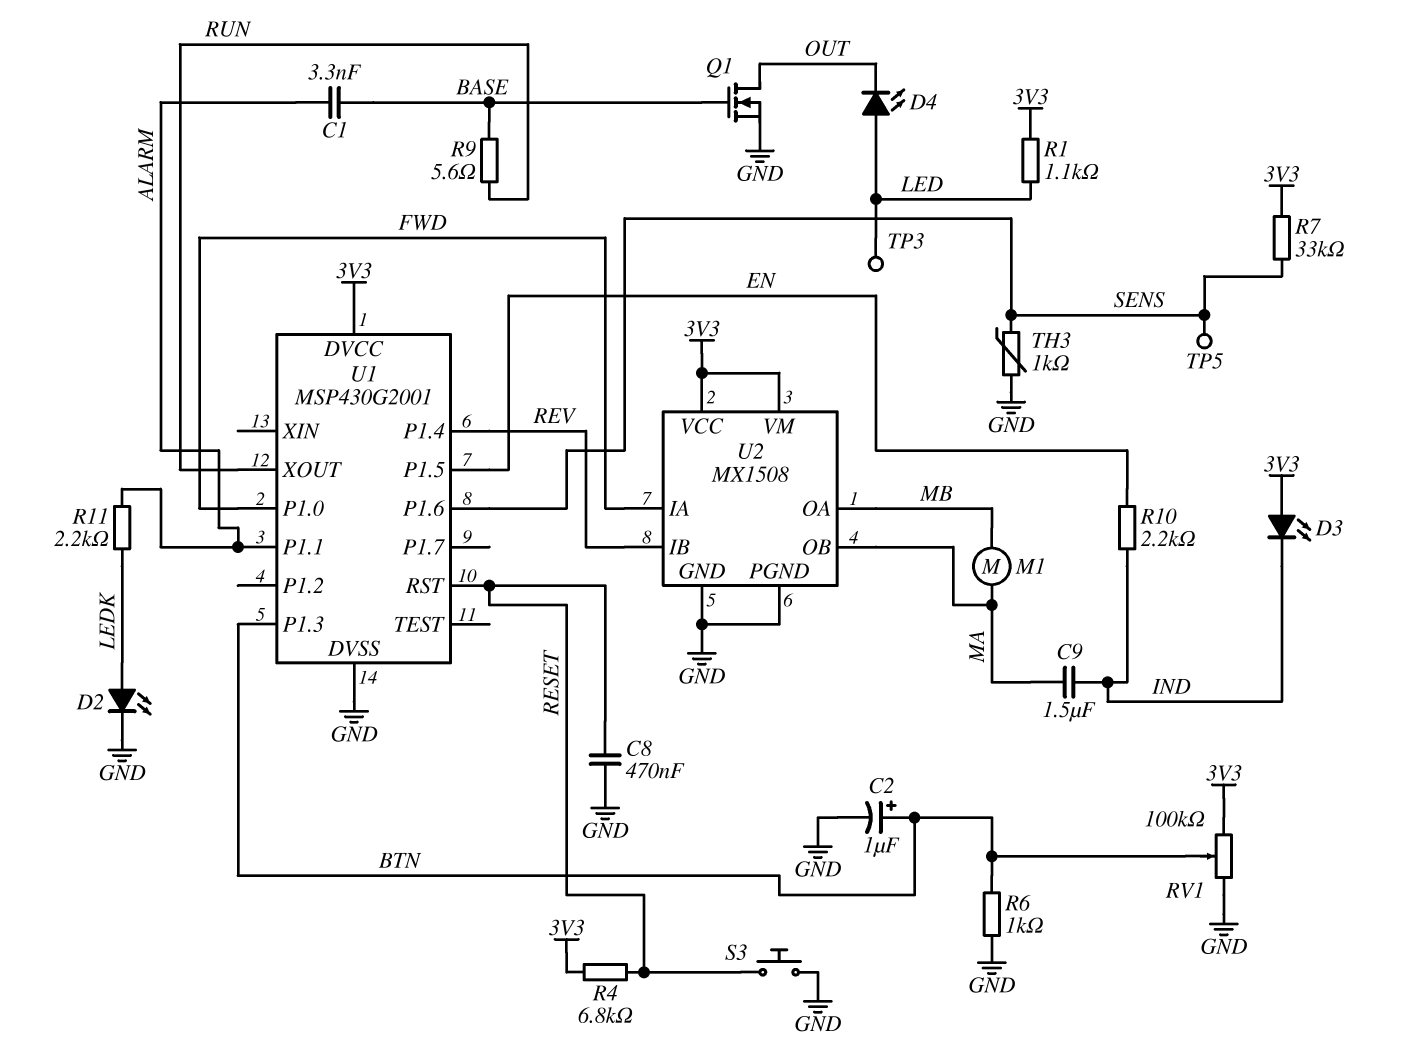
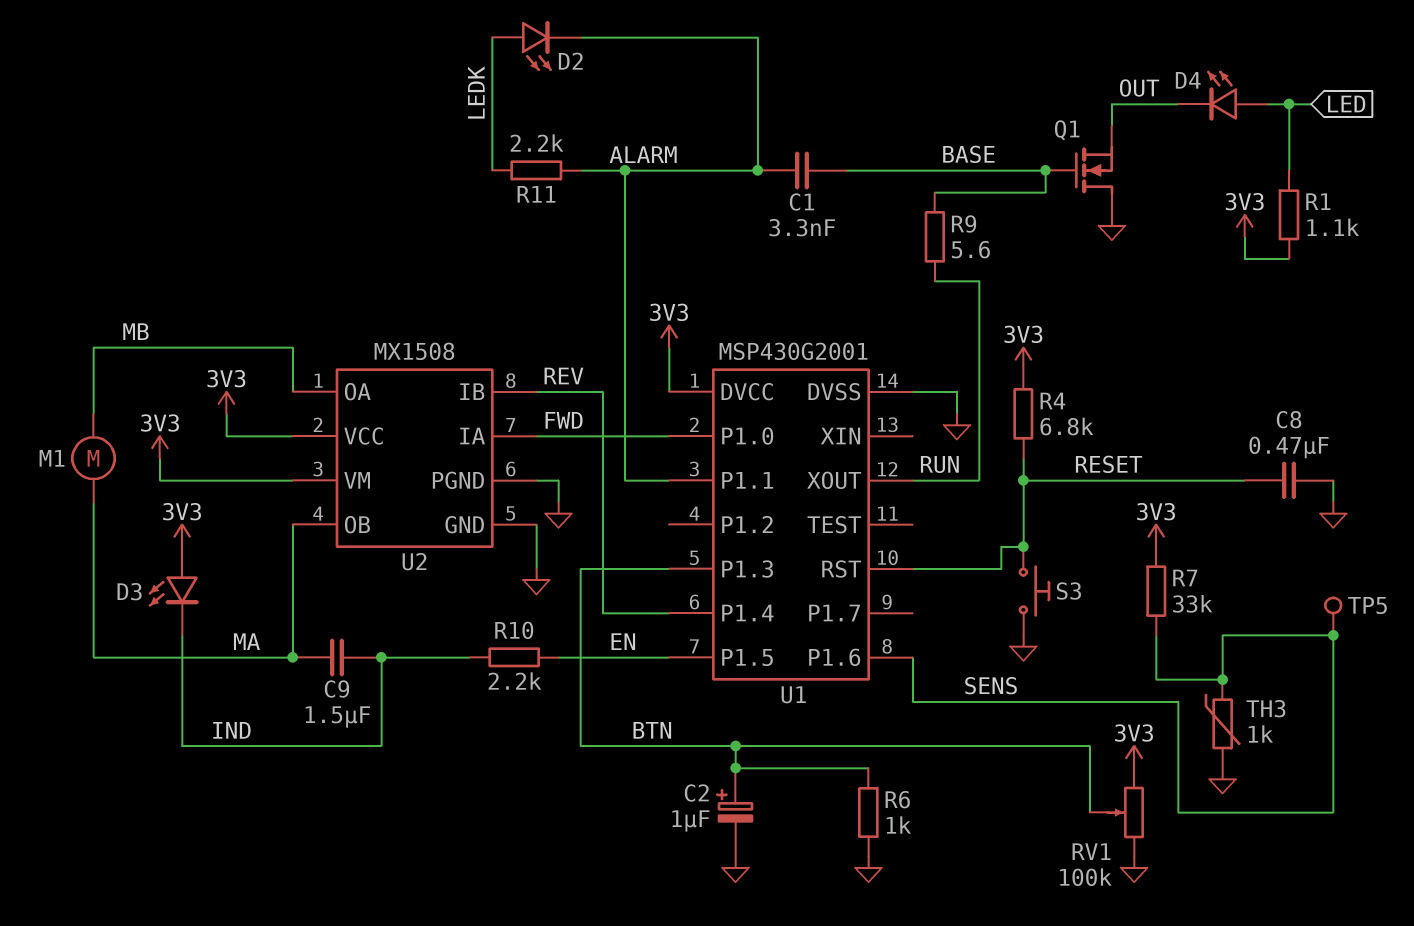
D2: LED (A LEDK, K GND) -> LED (A LEDK, K ALARM)
Q1: NMOS (G BASE, D OUT, S GND) -> NMOS (G BASE, D GND, S OUT)
TP3: test point (LED) -> none

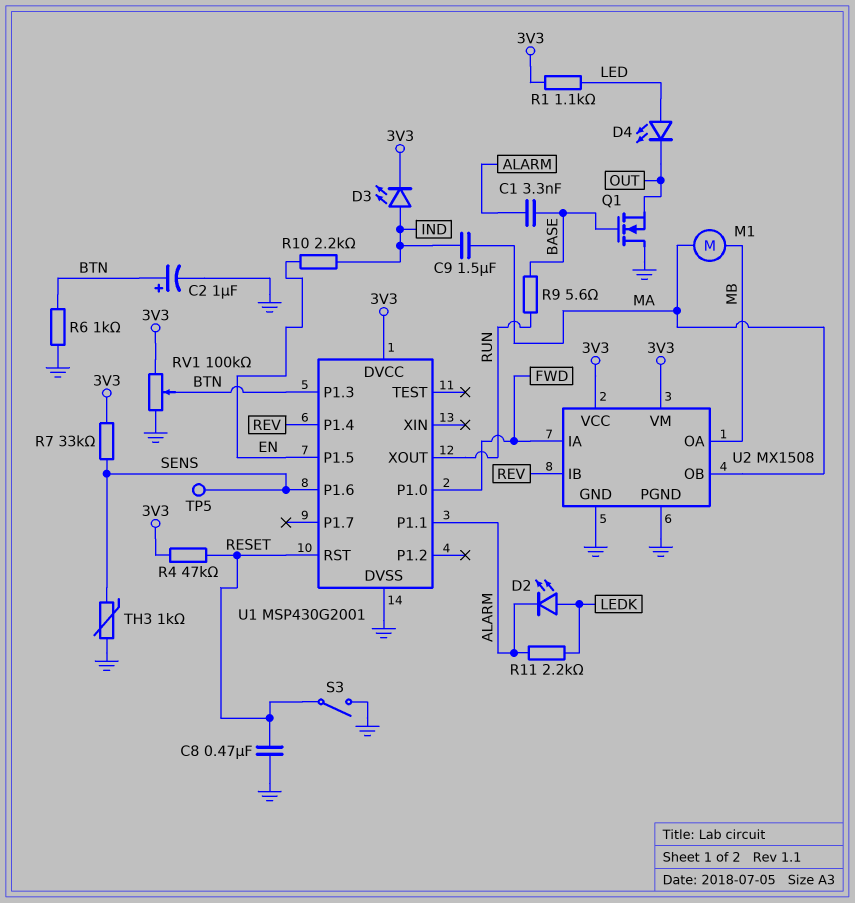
D3: LED (A 3V3, K IND) -> LED (A IND, K 3V3)
R4: 6.8k (3V3, RESET) -> 47k (3V3, RESET)
S3: button (GND, RESET) -> switch (GND, RESET)

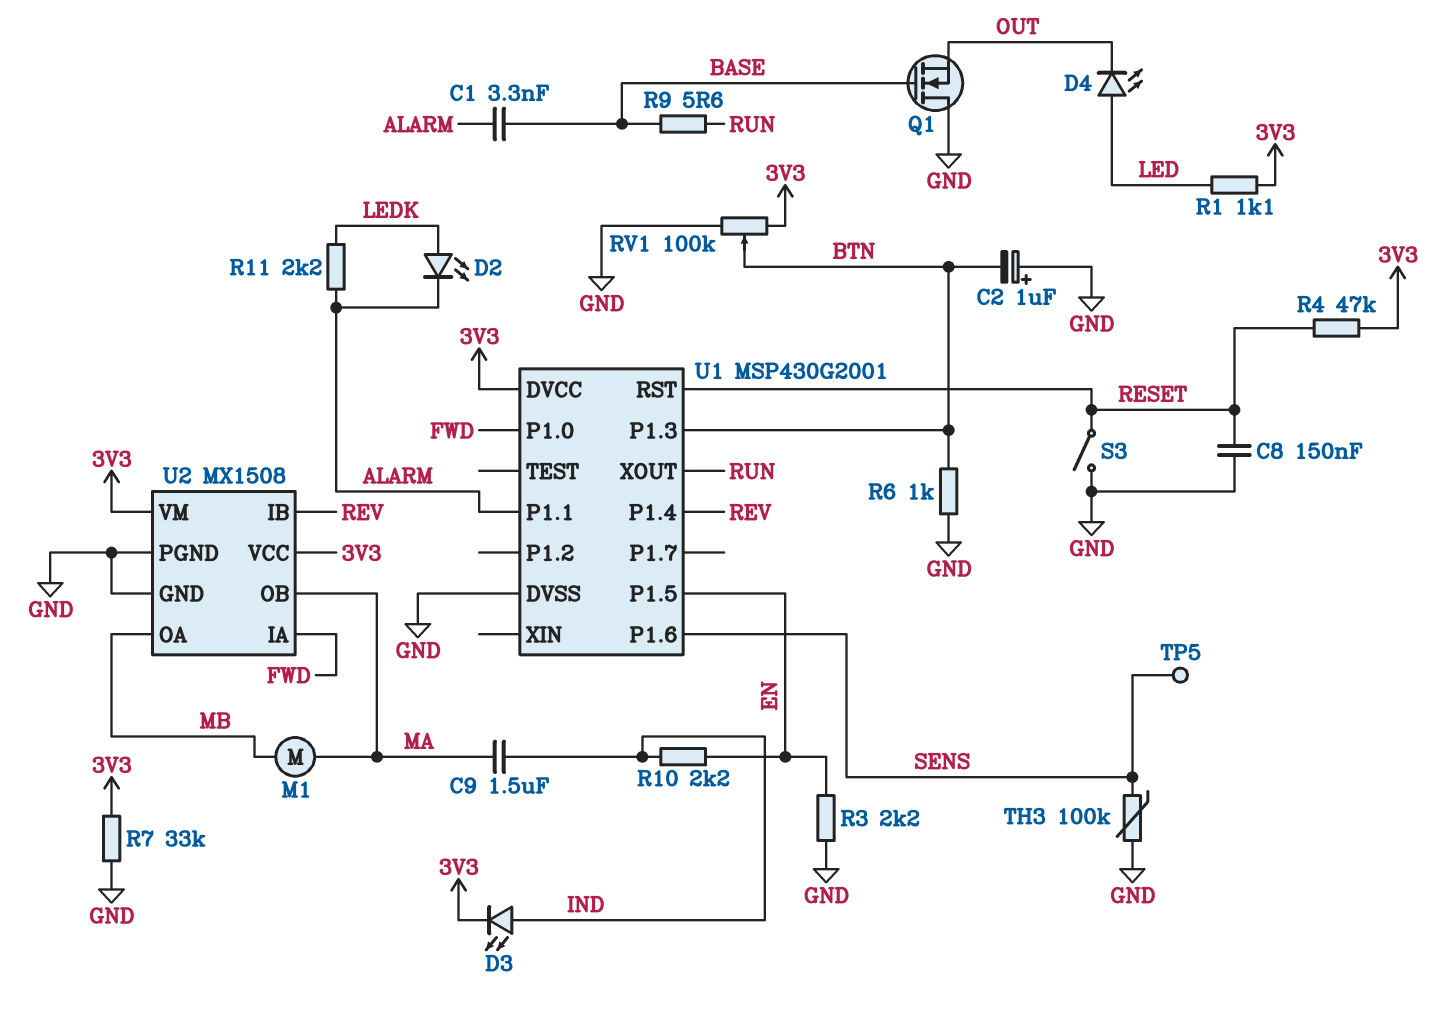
C2: 1uF (plus BTN, minus GND) -> 1uF (plus GND, minus BTN)
C8: 470nF (GND, RESET) -> 150nF (GND, RESET)
R3: none -> 2.2k (EN, GND)
R7: 33k (3V3, SENS) -> 33k (3V3, GND)
TH3: 1k (GND, SENS) -> 100k (GND, SENS)

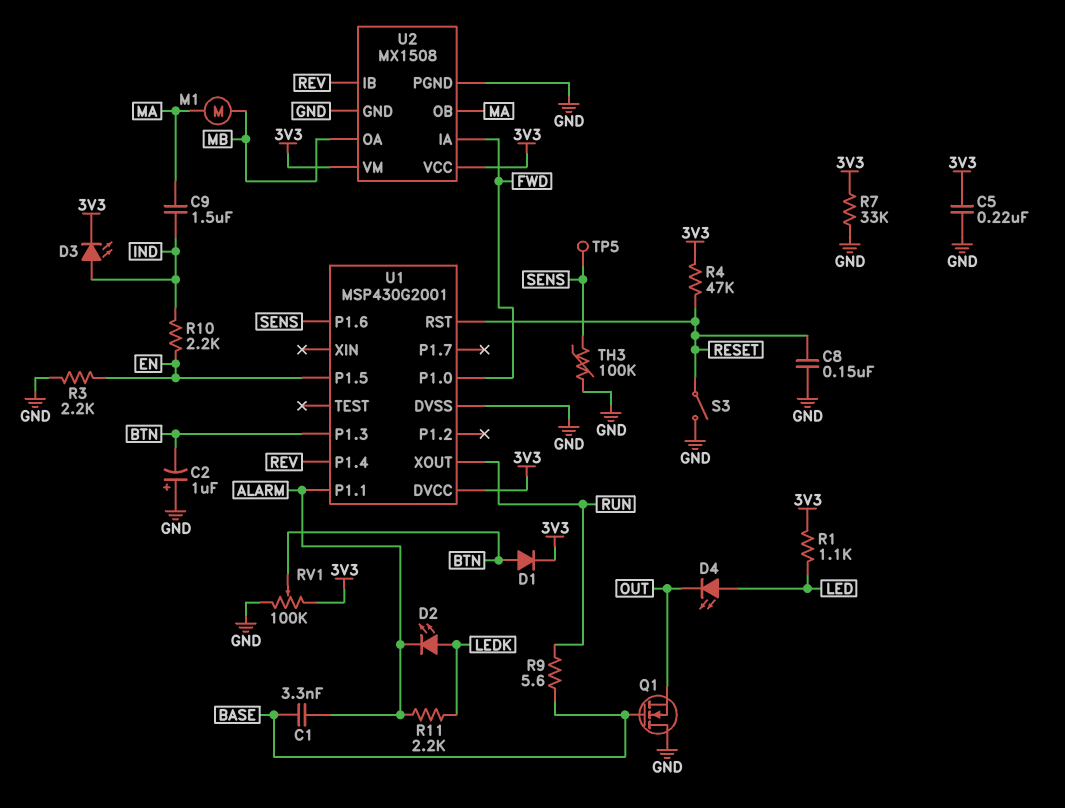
C5: none -> 220nF (3V3, GND)
D1: none -> diode (A BTN, K 3V3)
R6: 1k (BTN, GND) -> none

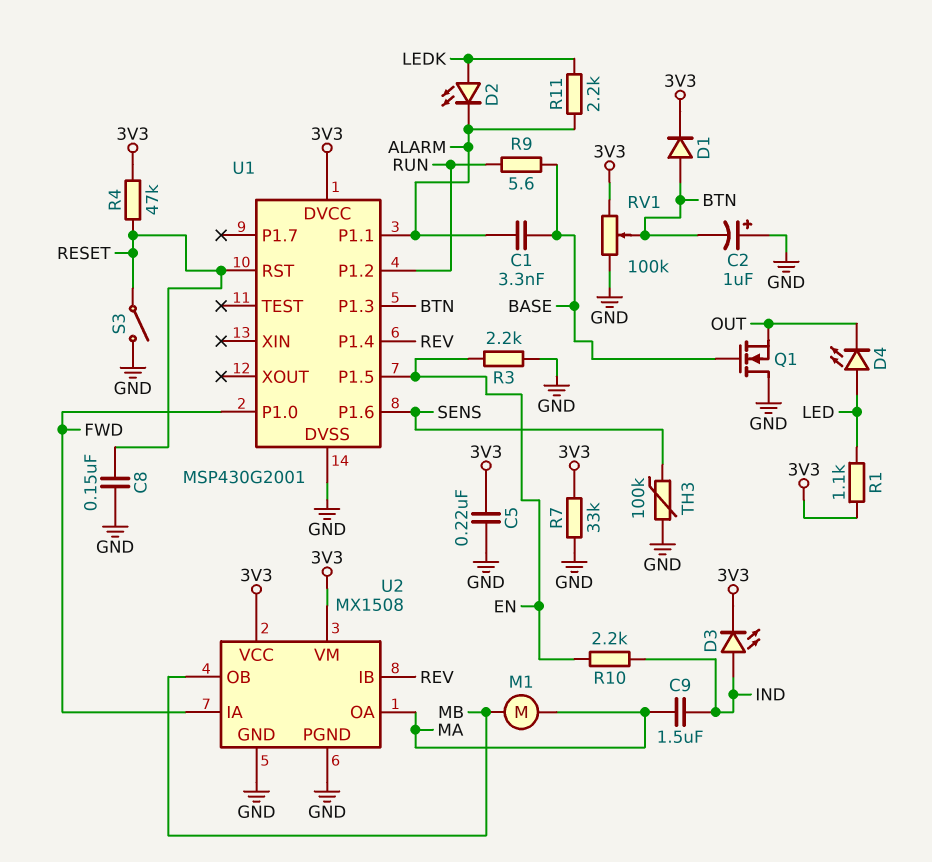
TP5: test point (SENS) -> none
U1 pin P1.2: none -> RUN
U1 pin XOUT: RUN -> none
U2 pin OA: MB -> MA
U2 pin OB: MA -> MB

